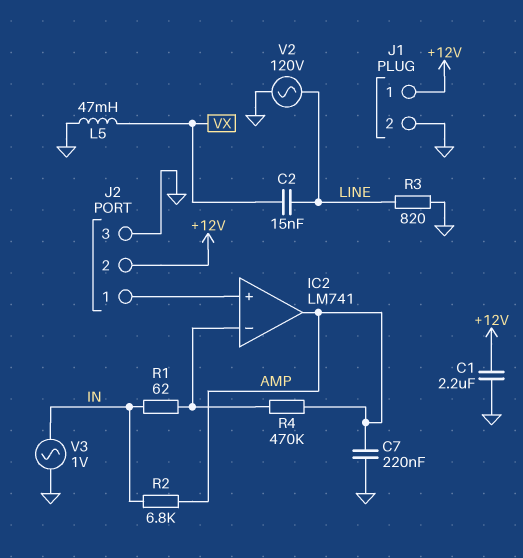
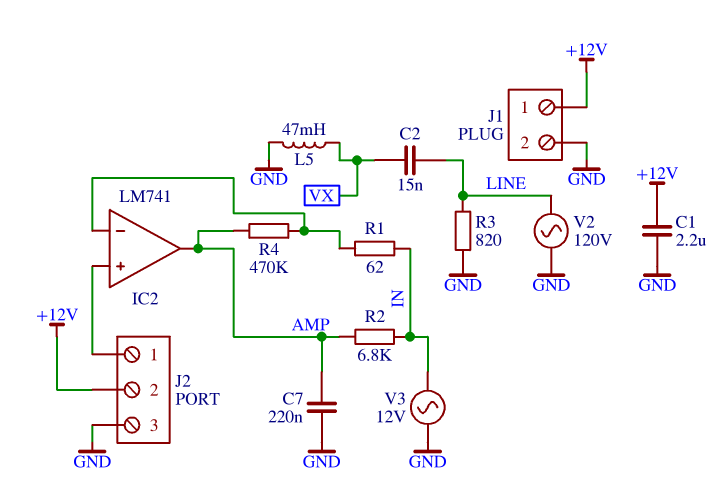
V3: AC 1V (GND, IN) -> AC 12V (GND, IN)

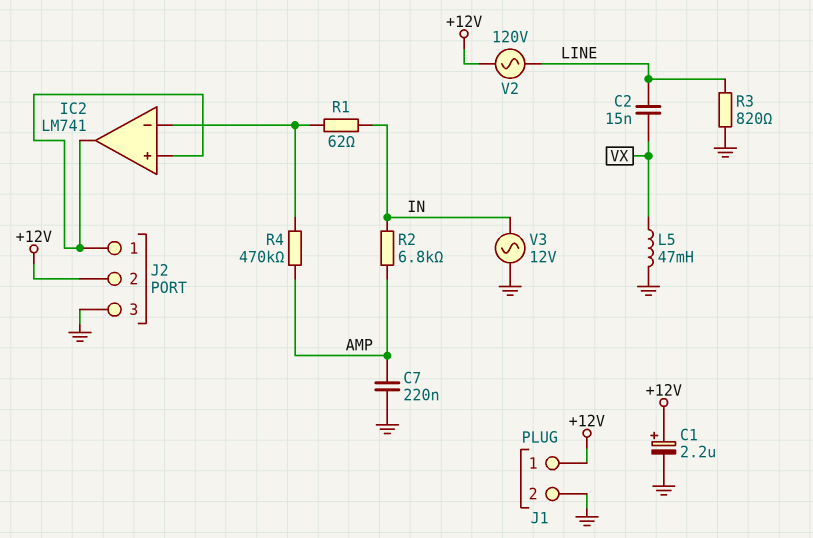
C1: 2.2uF (+12V, GND) -> 2.2uF (plus +12V, minus GND)
IC2 pin out: AMP -> IC2/in+
V2: AC 120V (GND, LINE) -> AC 120V (+12V, LINE)

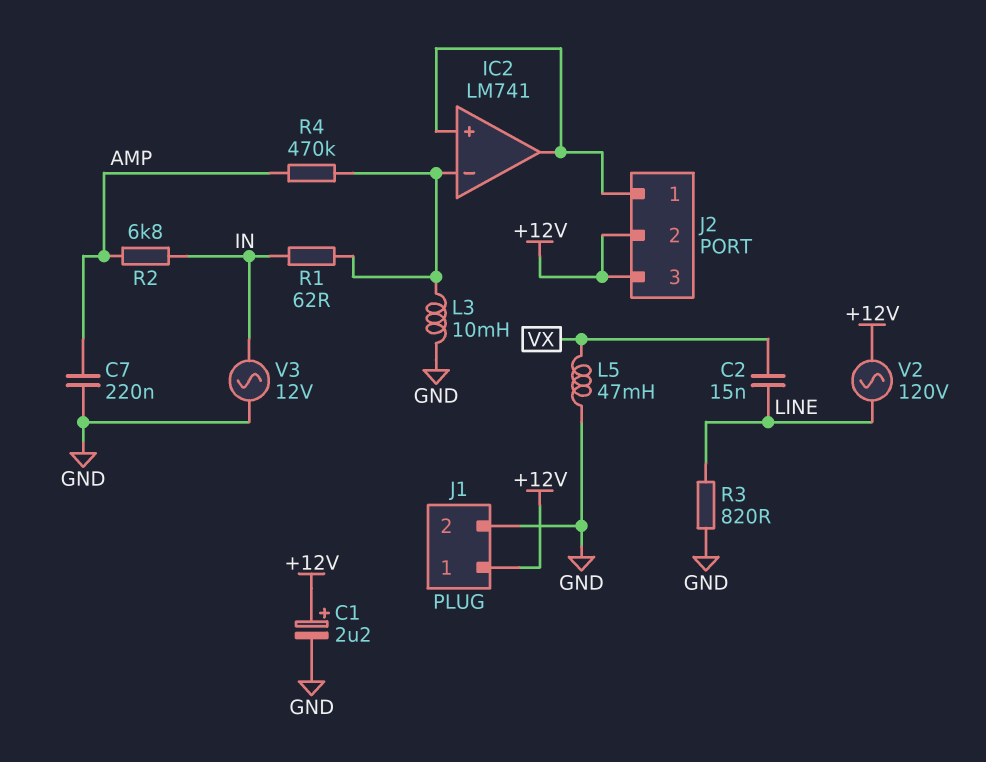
J2 pin 3: GND -> +12V
L3: none -> 10mH (GND, IC2/in-)

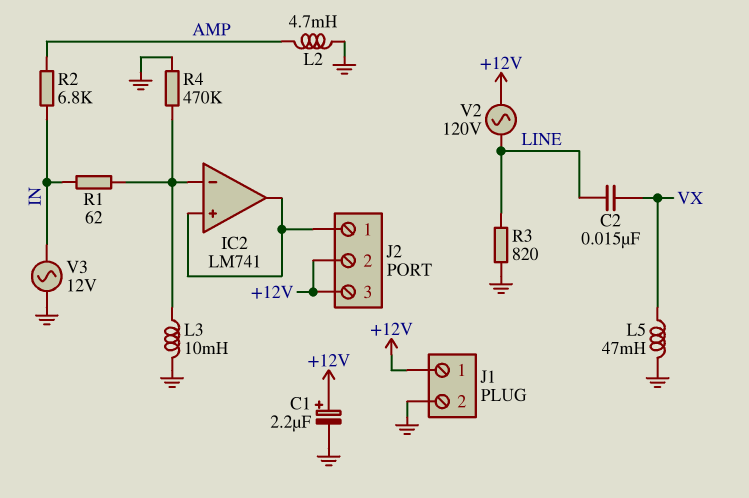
C7: 220nF (AMP, GND) -> none
L2: none -> 4.7mH (AMP, GND)
R4: 470k (AMP, IC2/in-) -> 470k (GND, IC2/in-)

